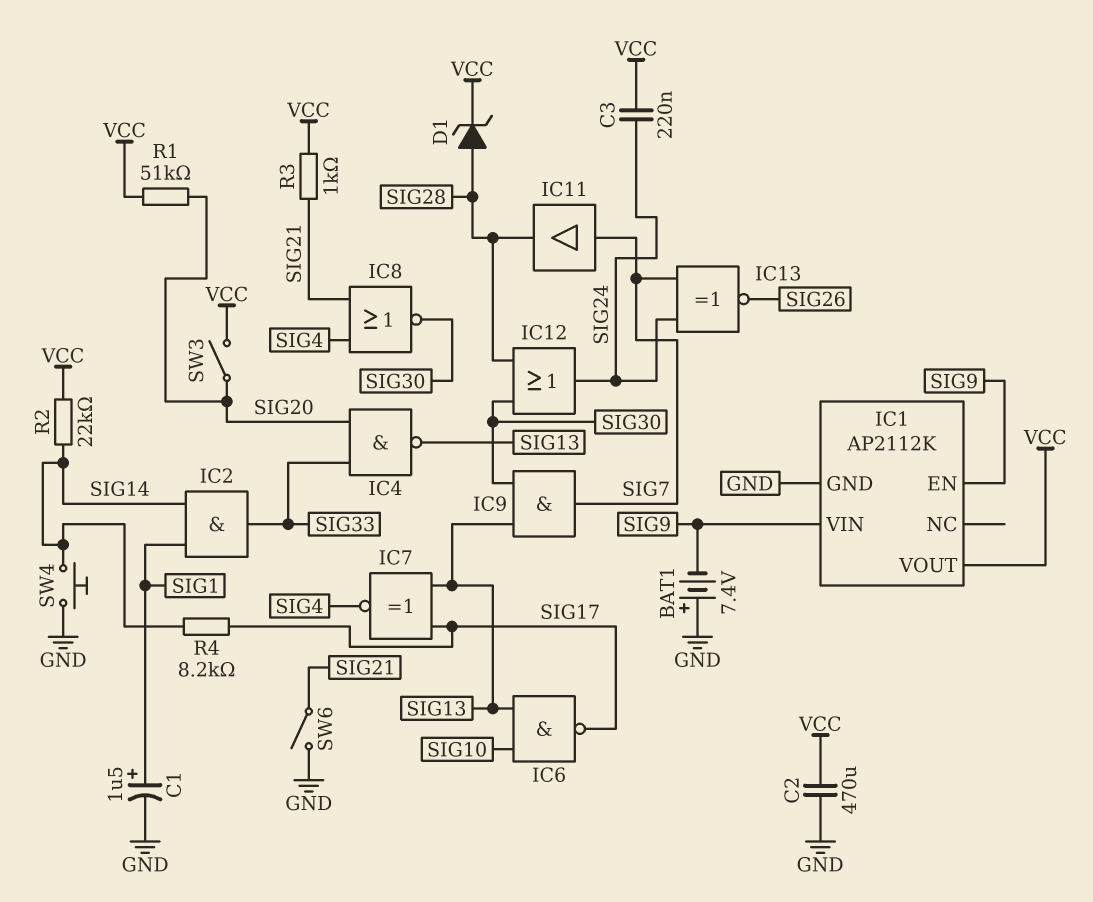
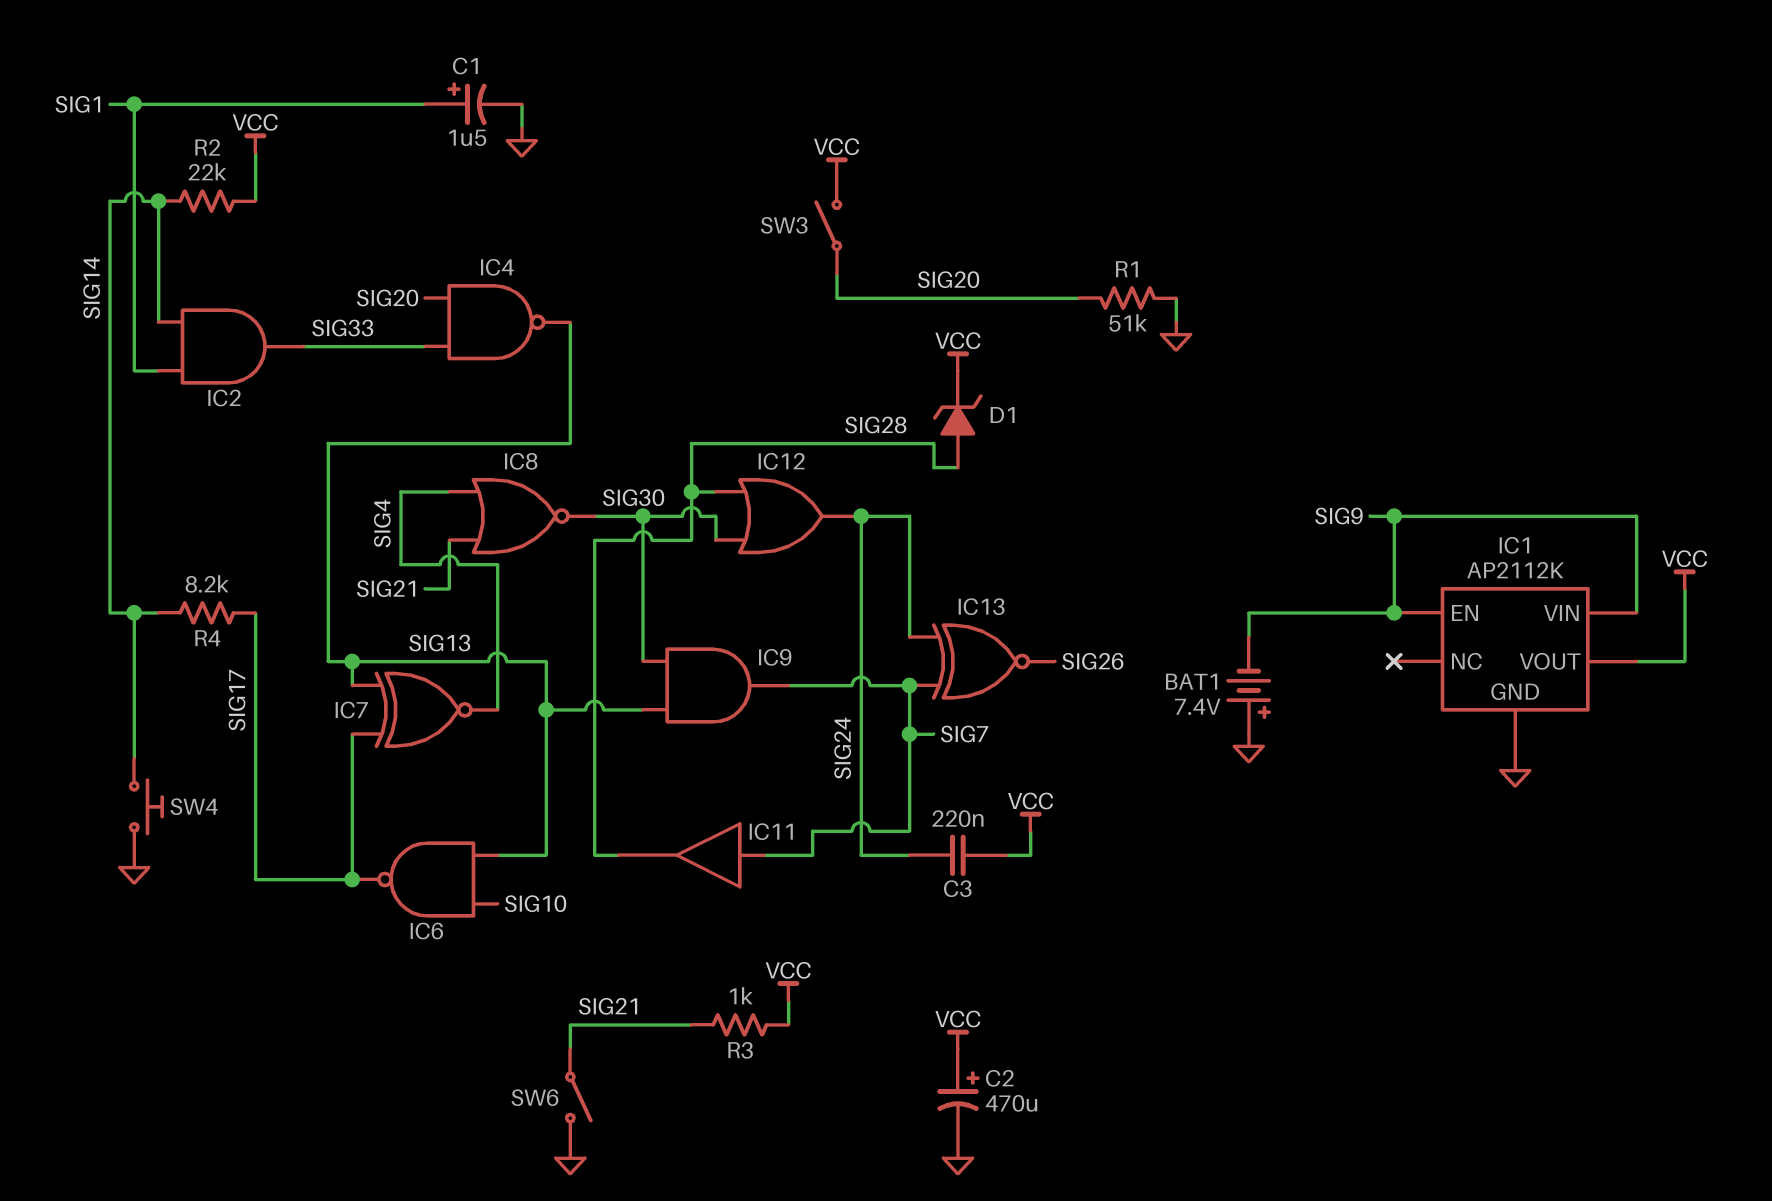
C2: 470uF (GND, VCC) -> 470uF (plus VCC, minus GND)
R1: 51k (SIG20, VCC) -> 51k (GND, SIG20)

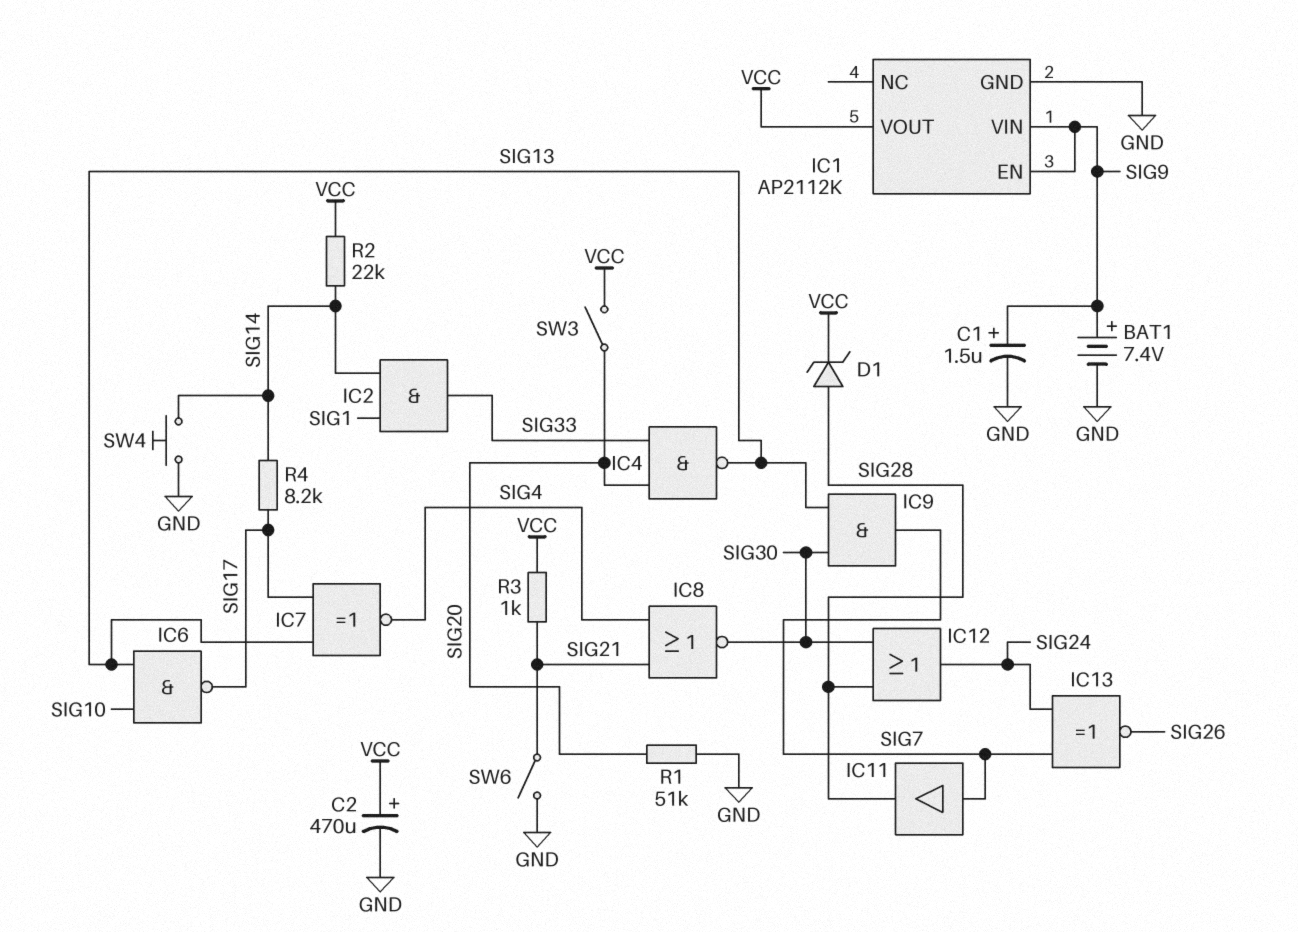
BAT1: 7.4V (plus GND, minus SIG9) -> 7.4V (plus SIG9, minus GND)
C1: 1.5uF (plus SIG1, minus GND) -> 1.5uF (plus SIG9, minus GND)
C3: 220nF (SIG24, VCC) -> none

